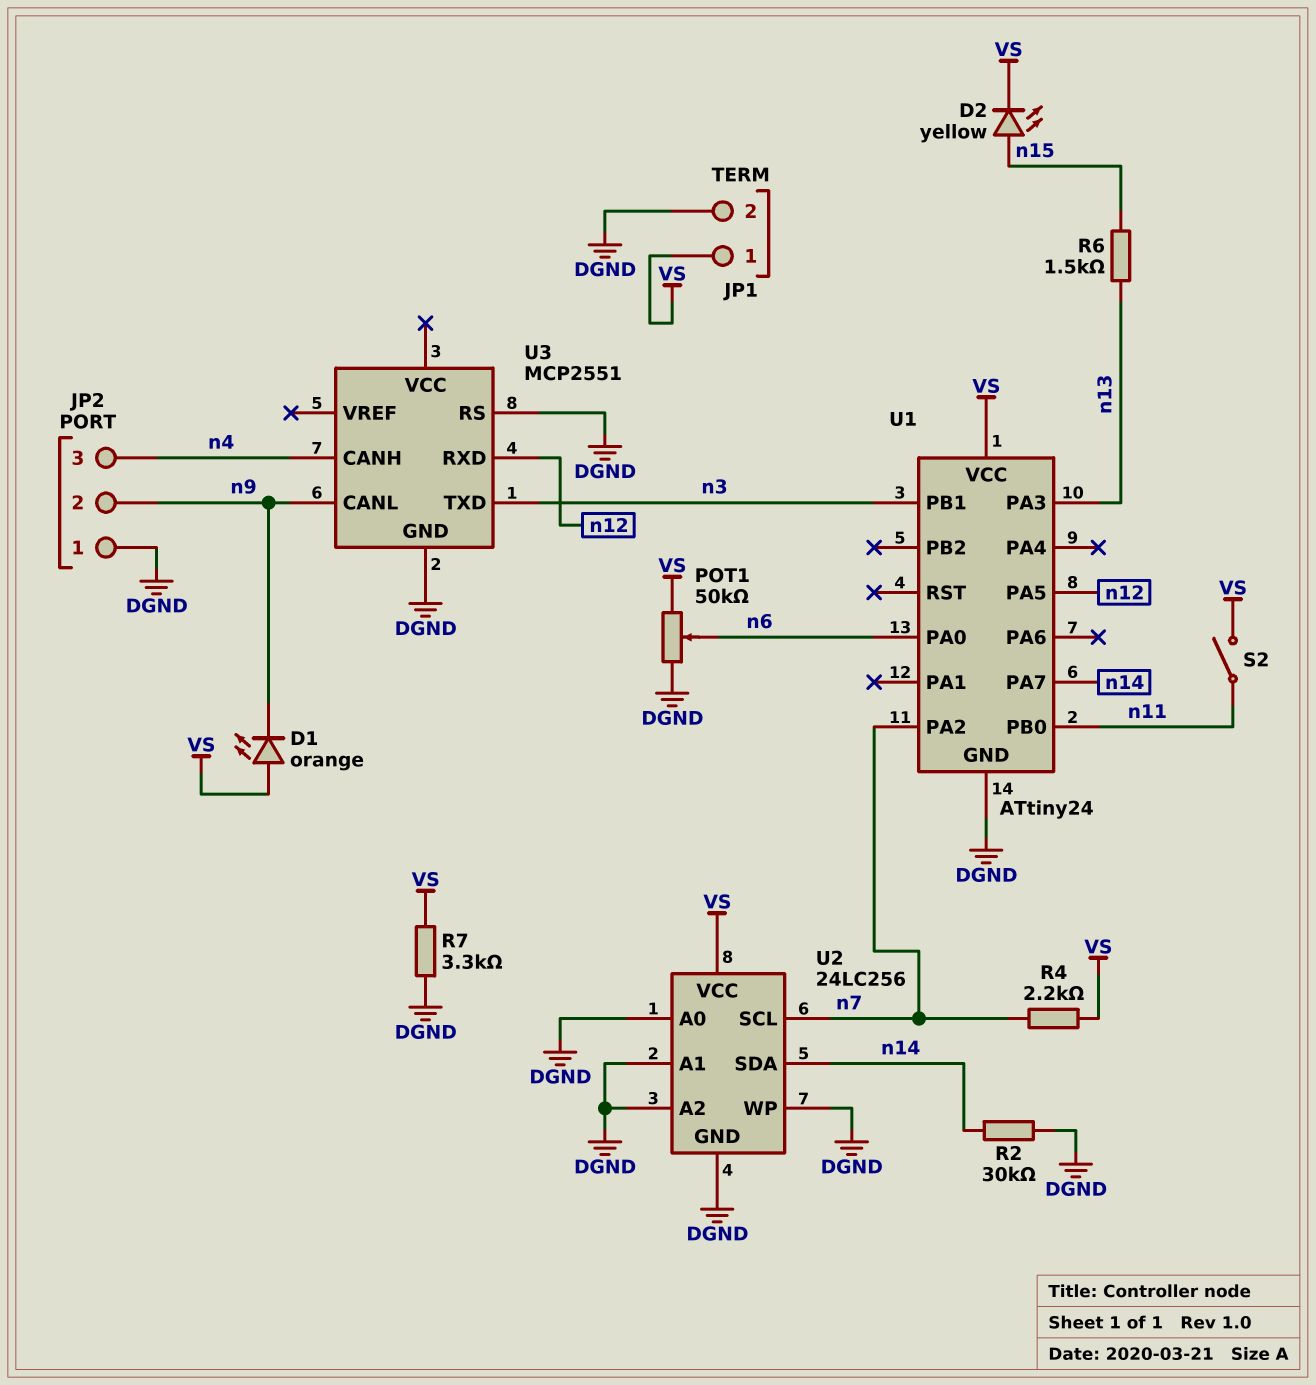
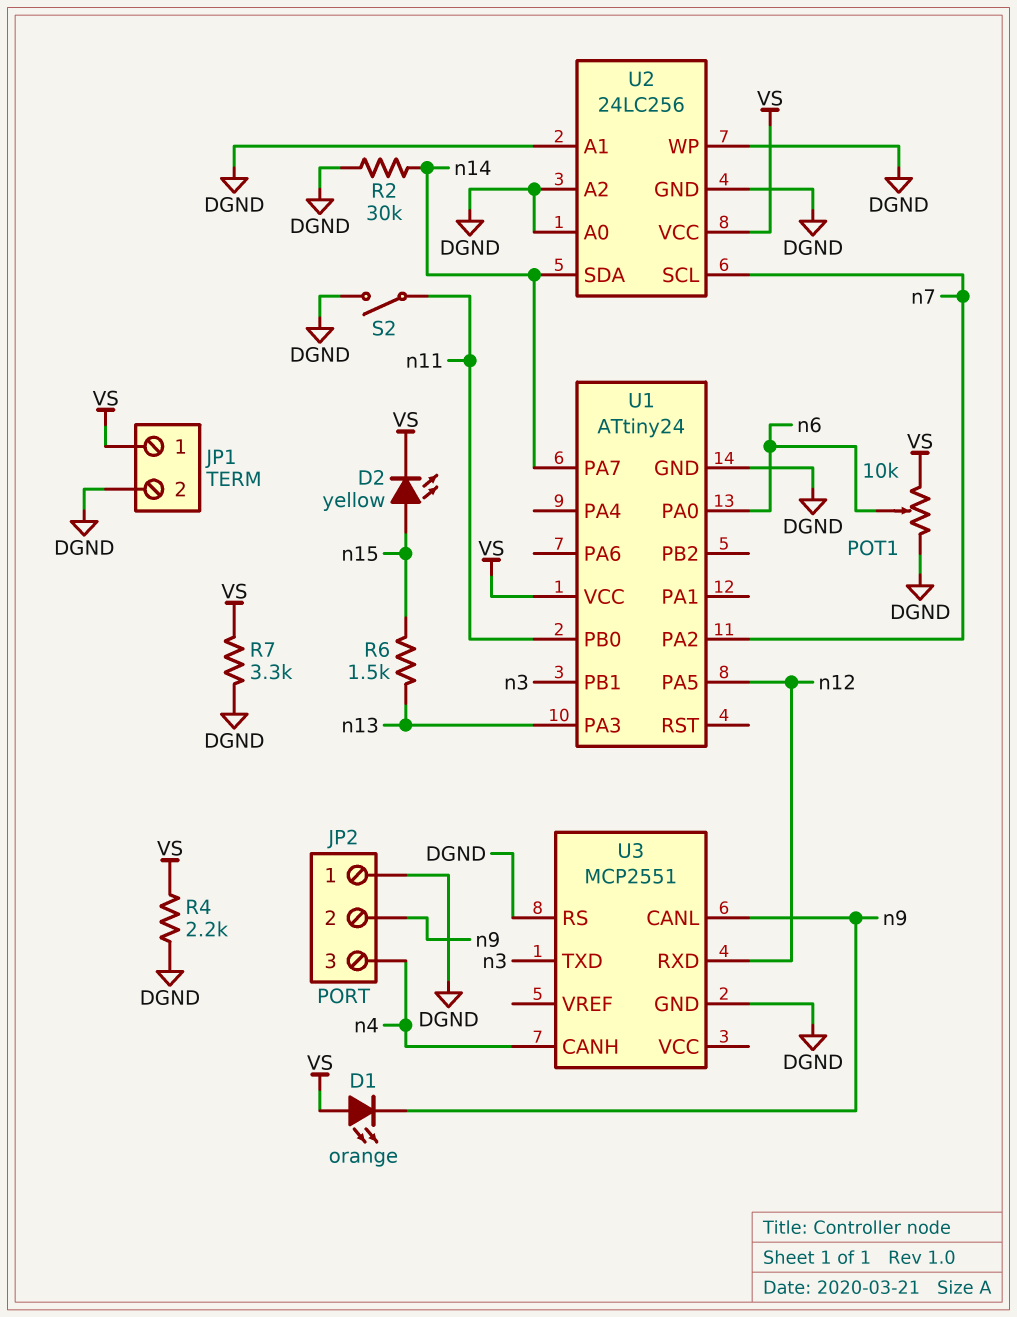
POT1: 50k (DGND, VS, wiper n6) -> 10k (DGND, VS, wiper n6)
R4: 2.2k (VS, n7) -> 2.2k (DGND, VS)
S2: switch (VS, n11) -> switch (DGND, n11)

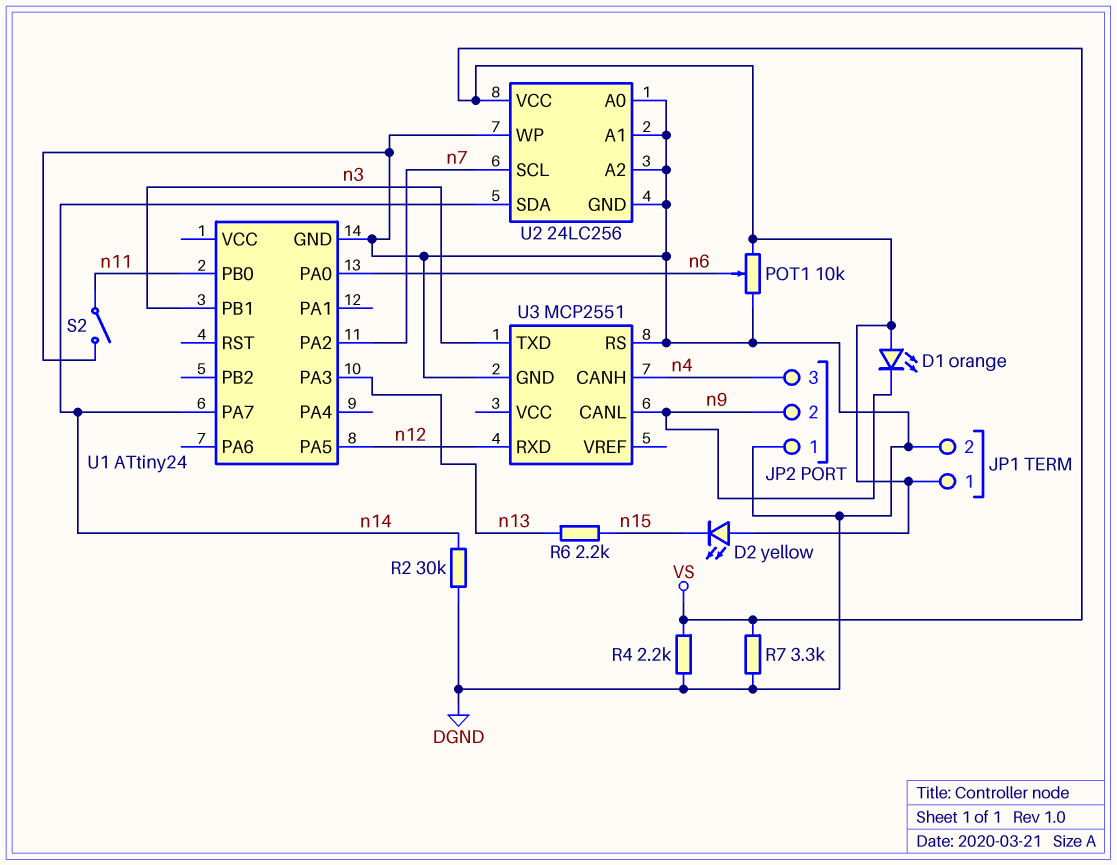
D2: LED yellow (A n15, K VS) -> LED yellow (A VS, K n15)
R6: 1.5k (n13, n15) -> 2.2k (n13, n15)
U1 pin VCC: VS -> none

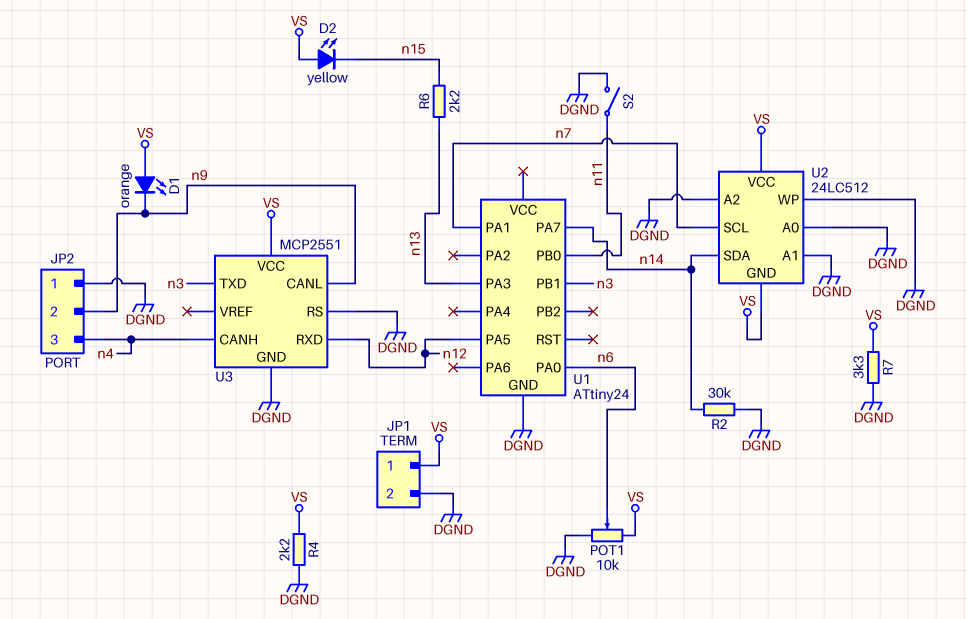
U1 pin PA1: none -> n7
U1 pin PA2: n7 -> none
U2: 24LC256 -> 24LC512
U2 pin GND: DGND -> VS
U3 pin VCC: none -> VS

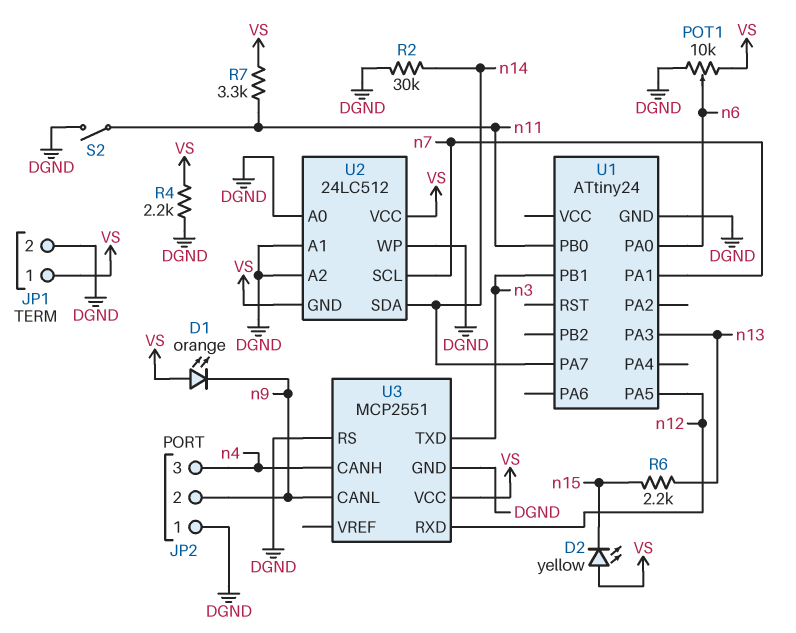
R7: 3.3k (DGND, VS) -> 3.3k (VS, n11)

